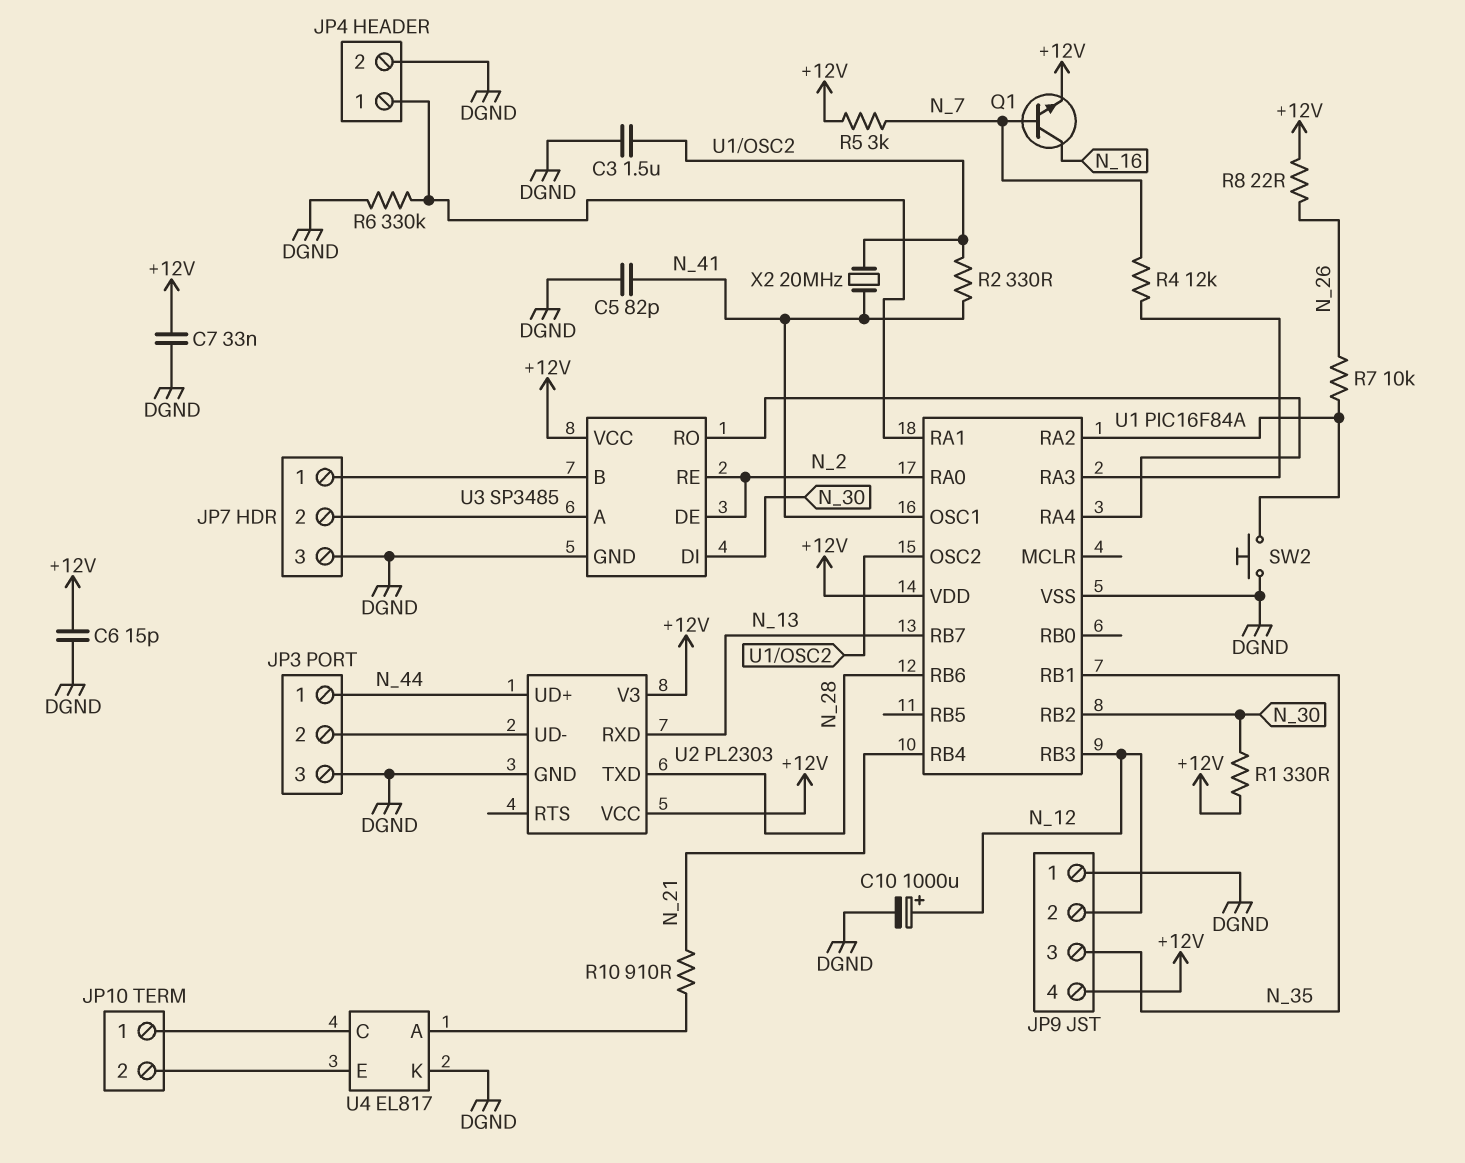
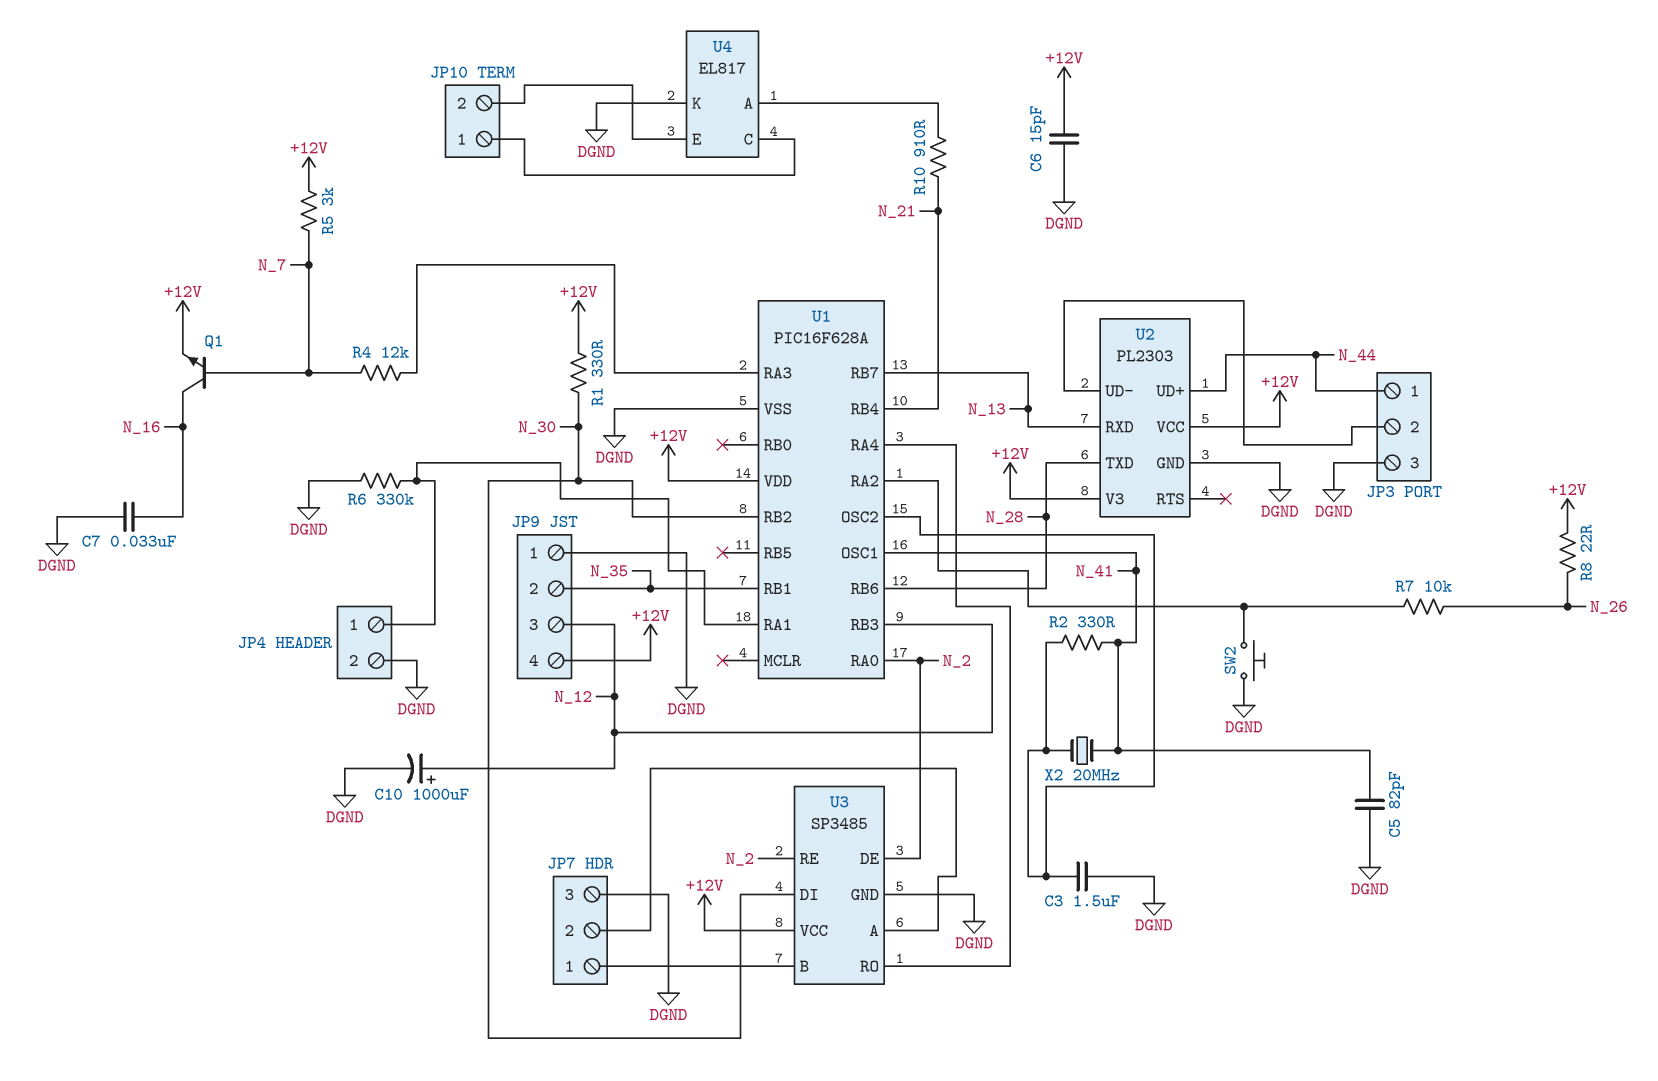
C7: 33nF (+12V, DGND) -> 33nF (DGND, N_16)
JP9 pin 2: N_12 -> N_35
JP9 pin 3: N_35 -> N_12
U1: PIC16F84A -> PIC16F628A

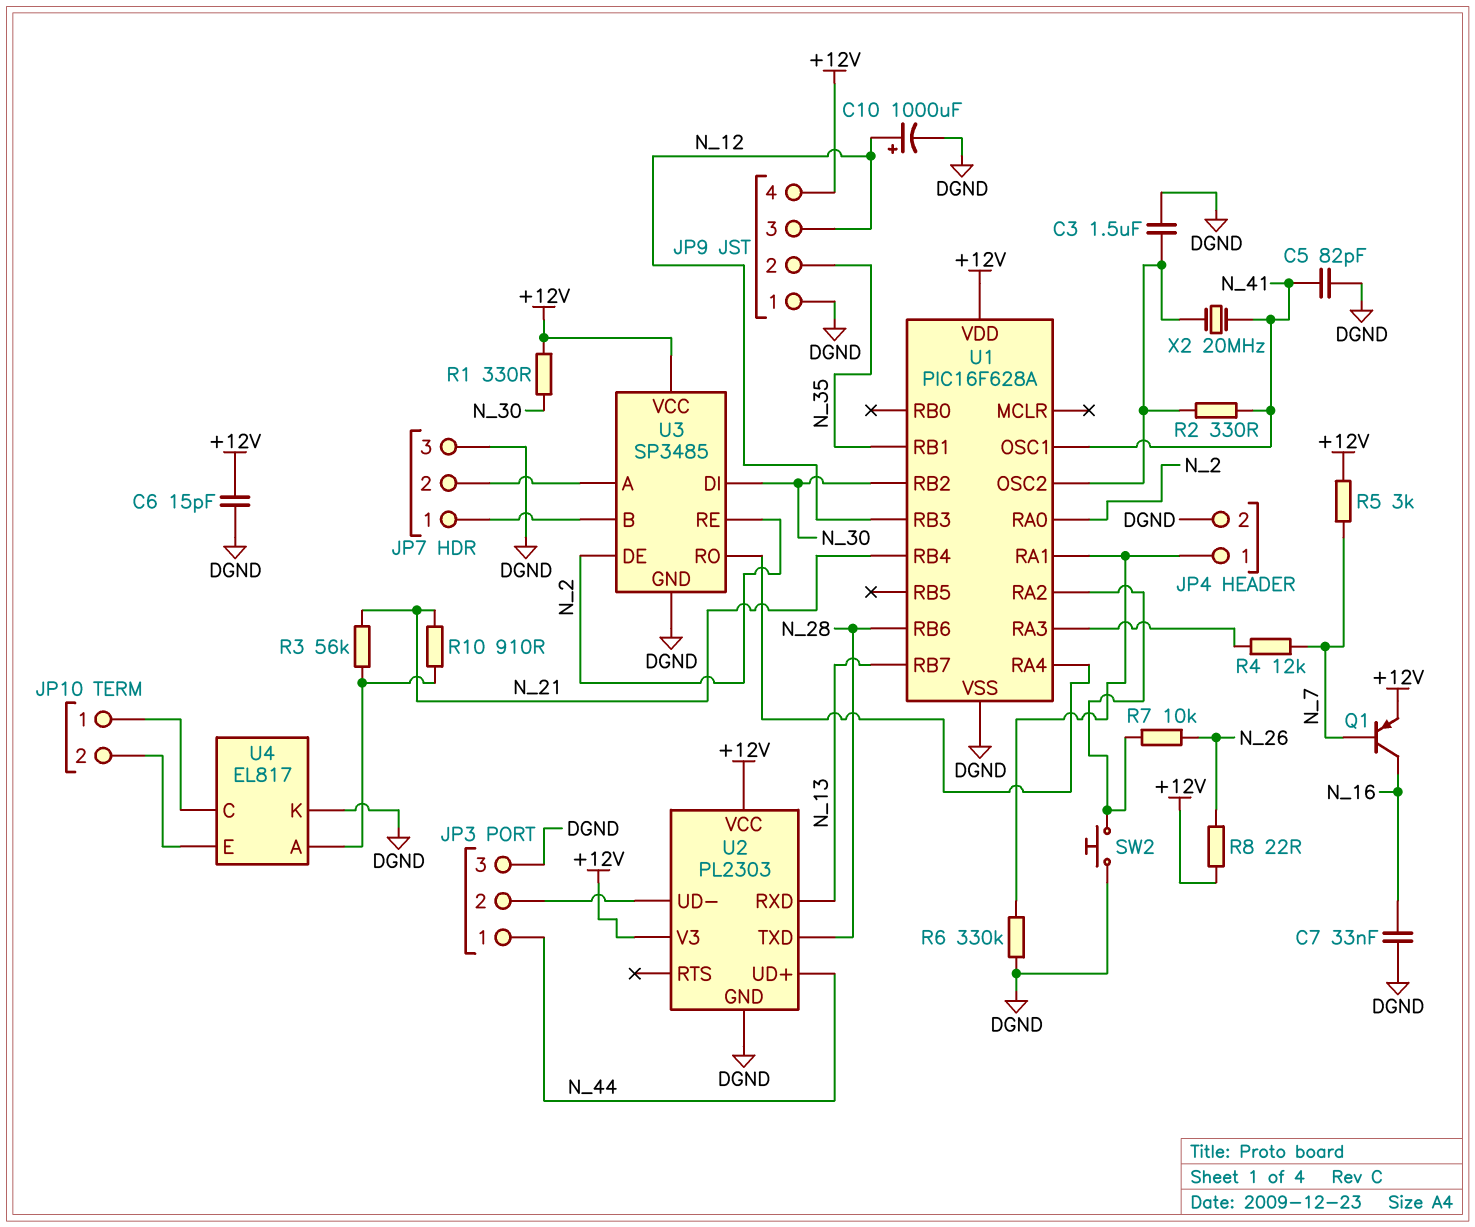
Q1: NPN (B N_7, C N_16, E +12V) -> PNP (B N_7, C N_16, E +12V)
R3: none -> 56k (N_21, U4/A)

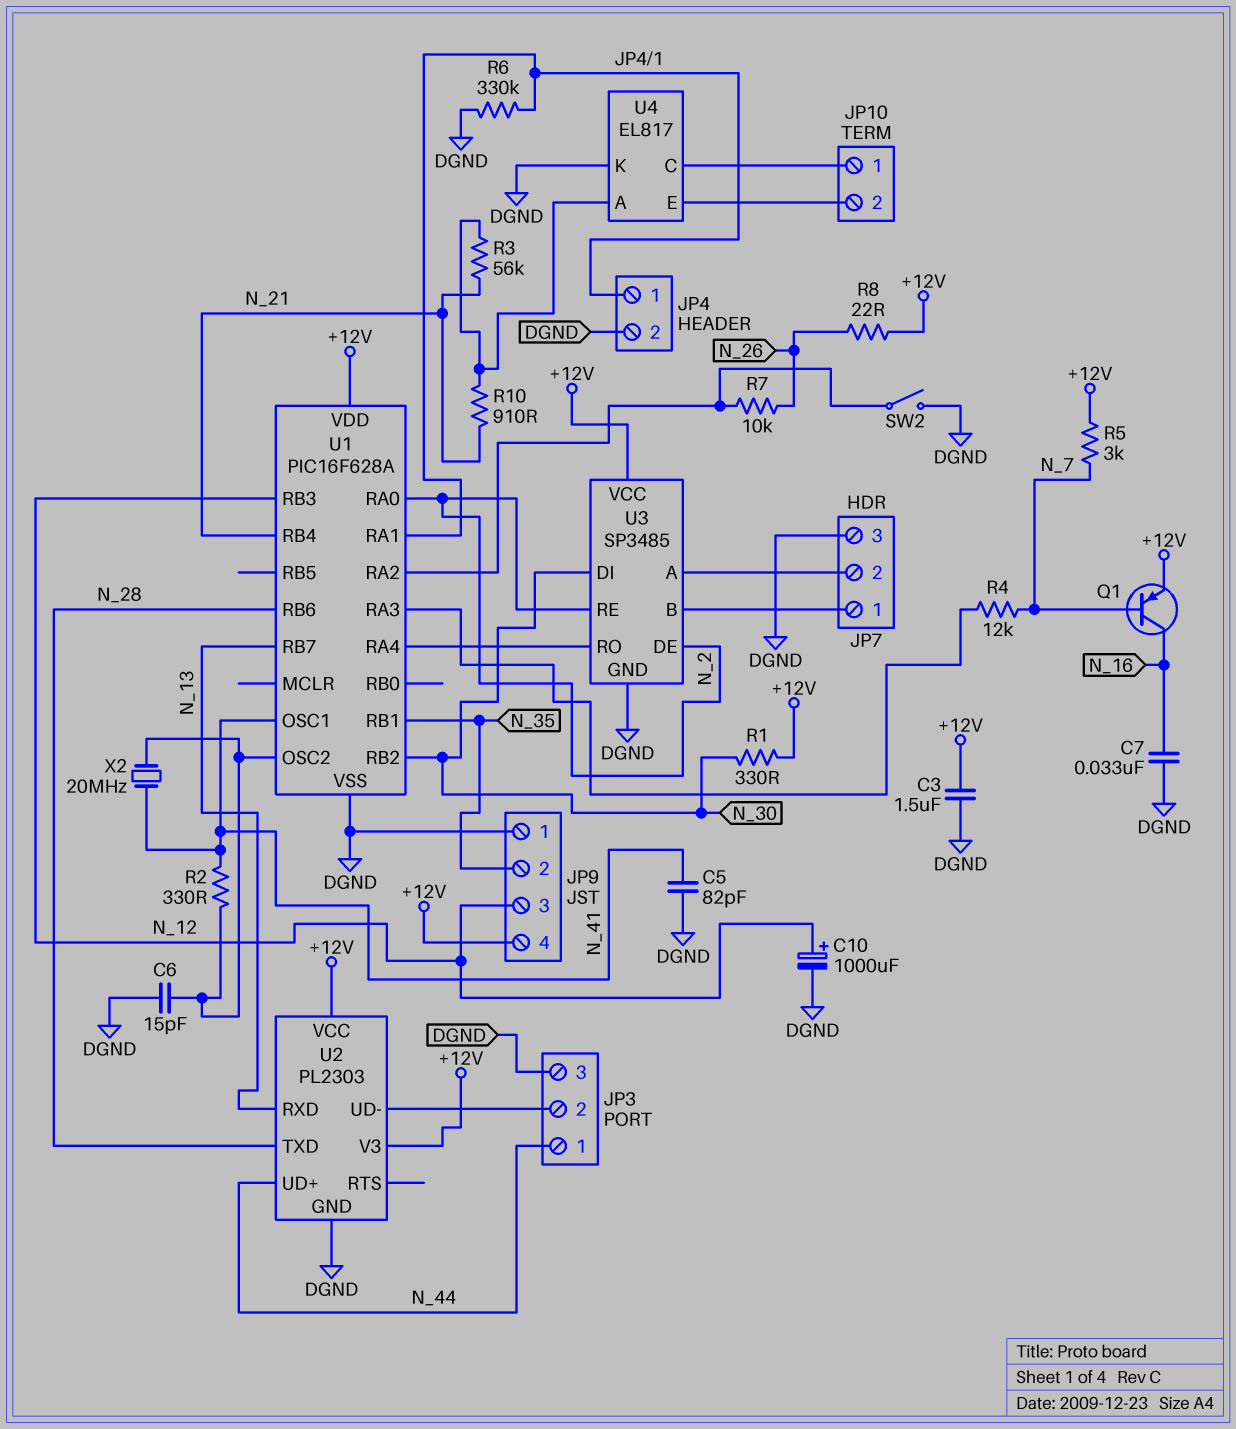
C3: 1.5uF (DGND, U1/OSC2) -> 1.5uF (+12V, DGND)
C6: 15pF (+12V, DGND) -> 15pF (DGND, U1/OSC2)
SW2: button (DGND, U1/RA2) -> switch (DGND, U1/RA2)

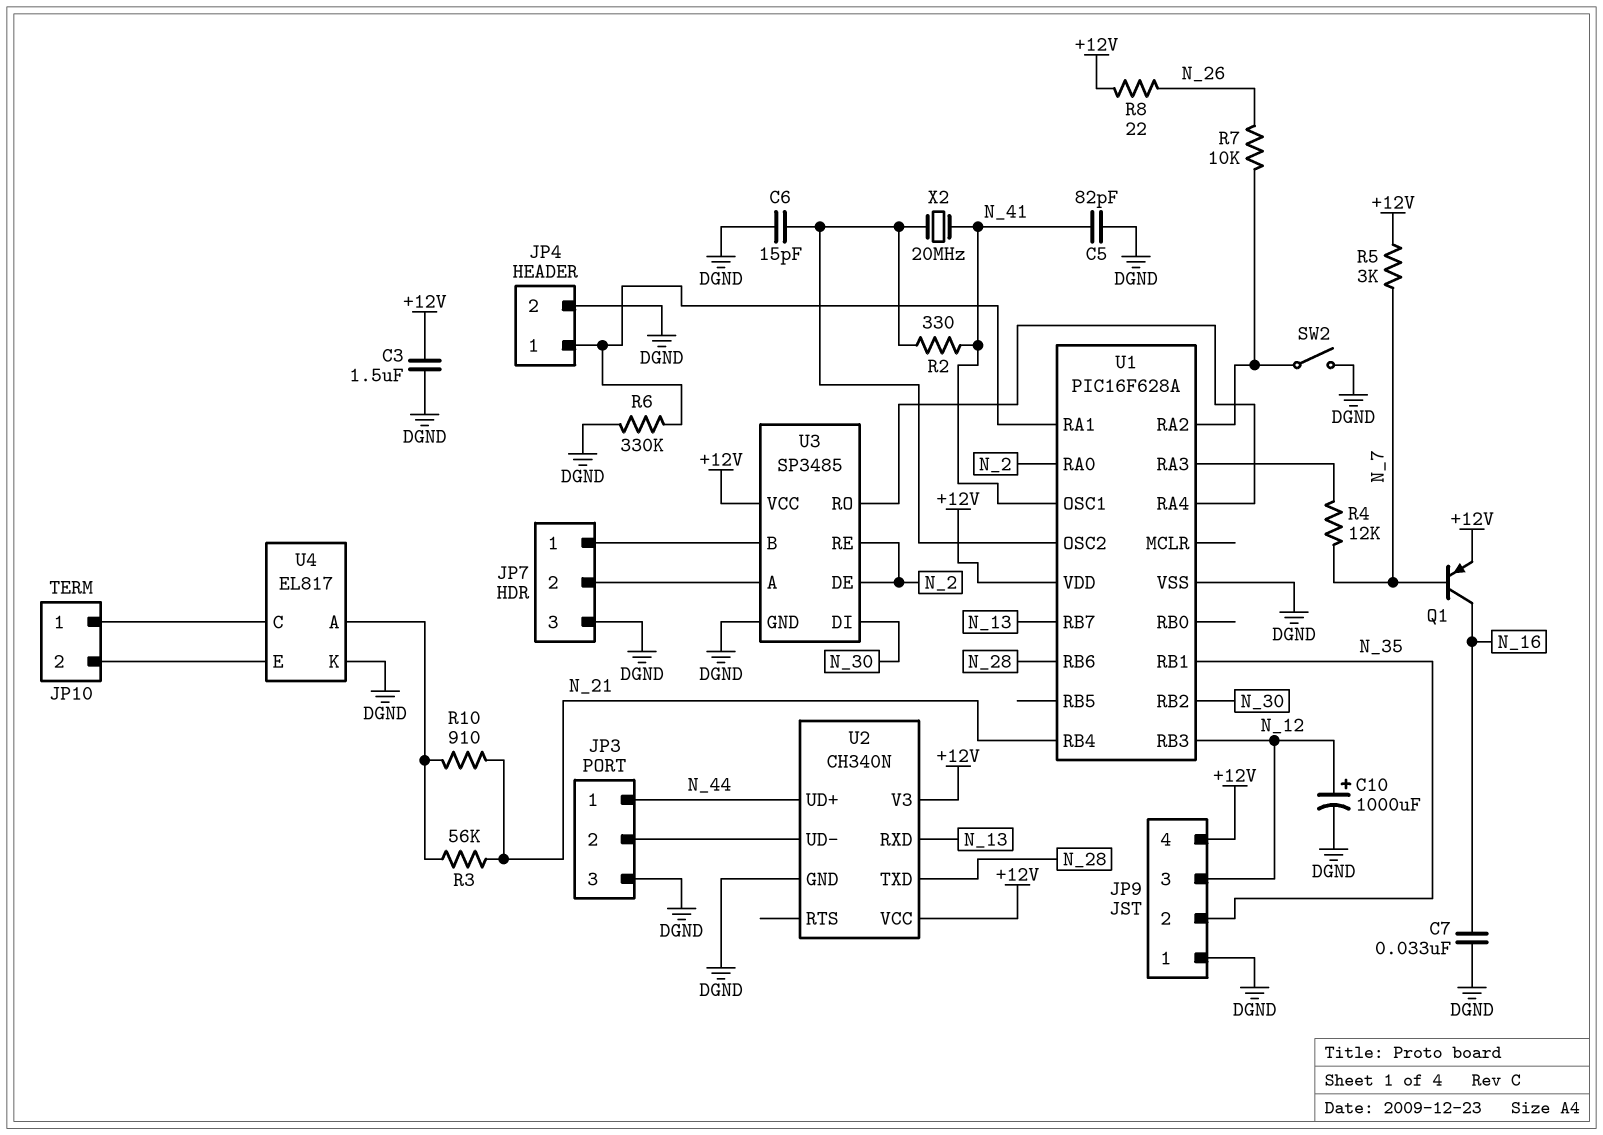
R1: 330 (+12V, N_30) -> none
U2: PL2303 -> CH340N

